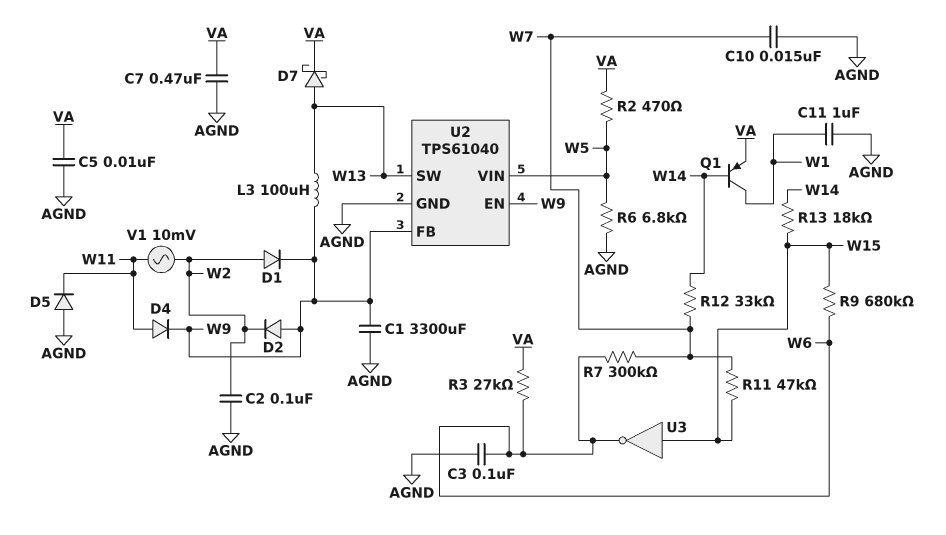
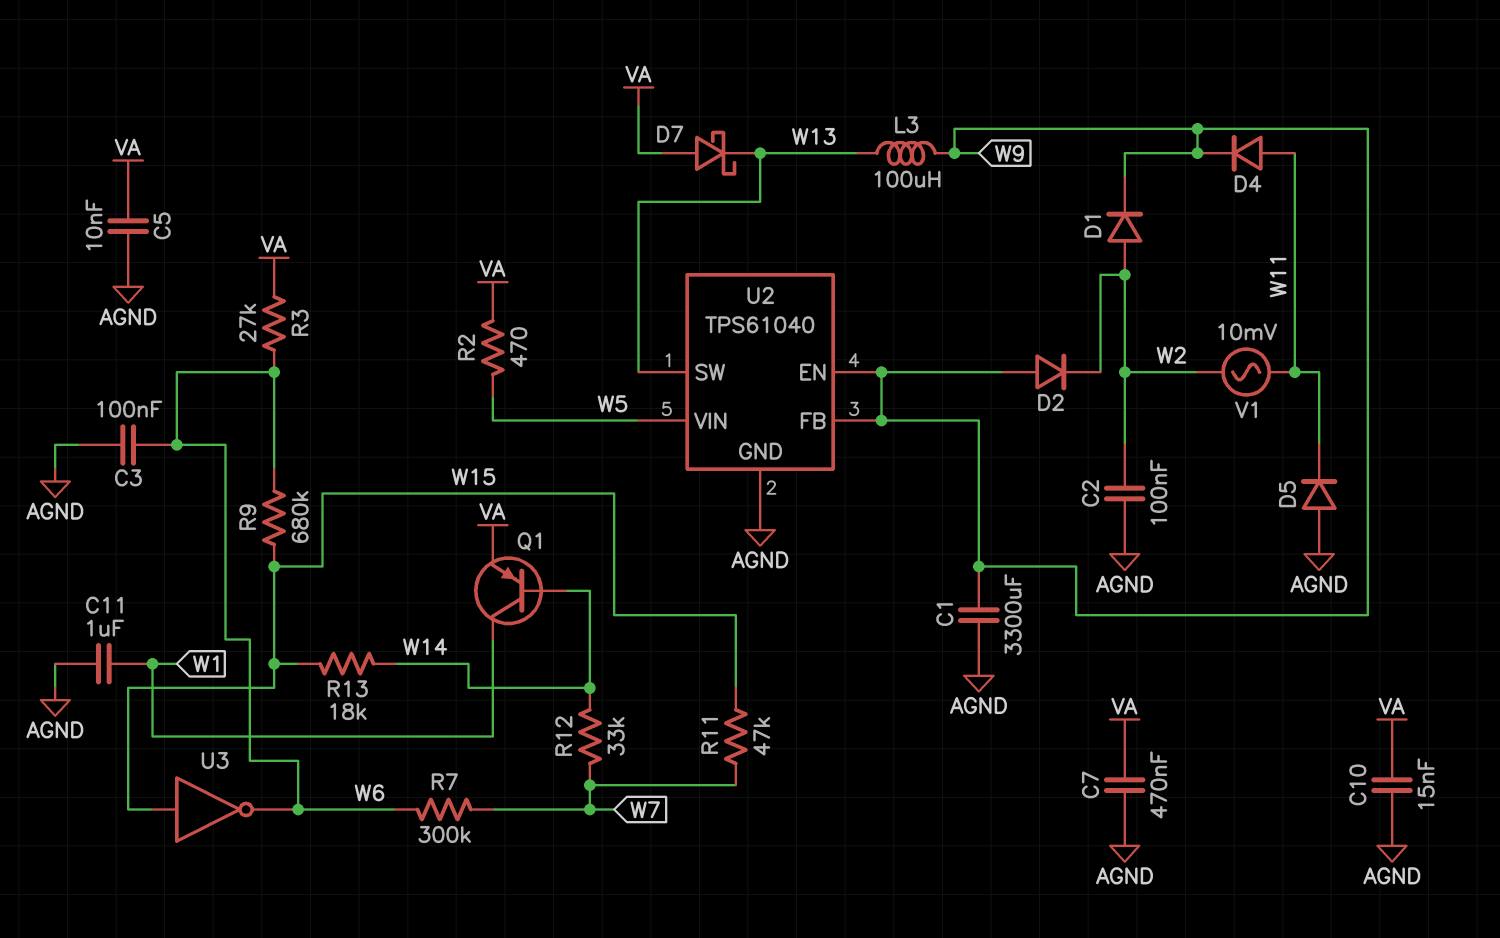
C10: 15nF (AGND, W7) -> 15nF (AGND, VA)
D7: schottky (A W13, K VA) -> schottky (A VA, K W13)
R6: 6.8k (AGND, W5) -> none

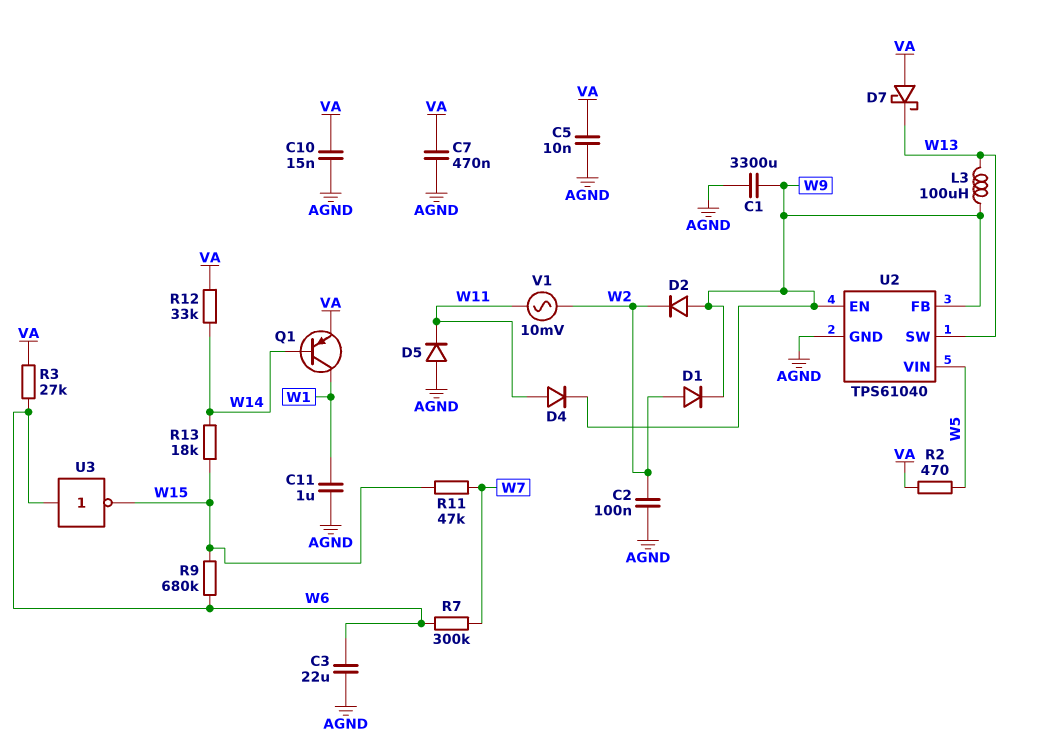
C3: 100nF (AGND, W6) -> 22uF (AGND, W6)
R12: 33k (W7, W14) -> 33k (VA, W14)
U3: NOT (in W15, out W6) -> NOT (in W6, out W15)

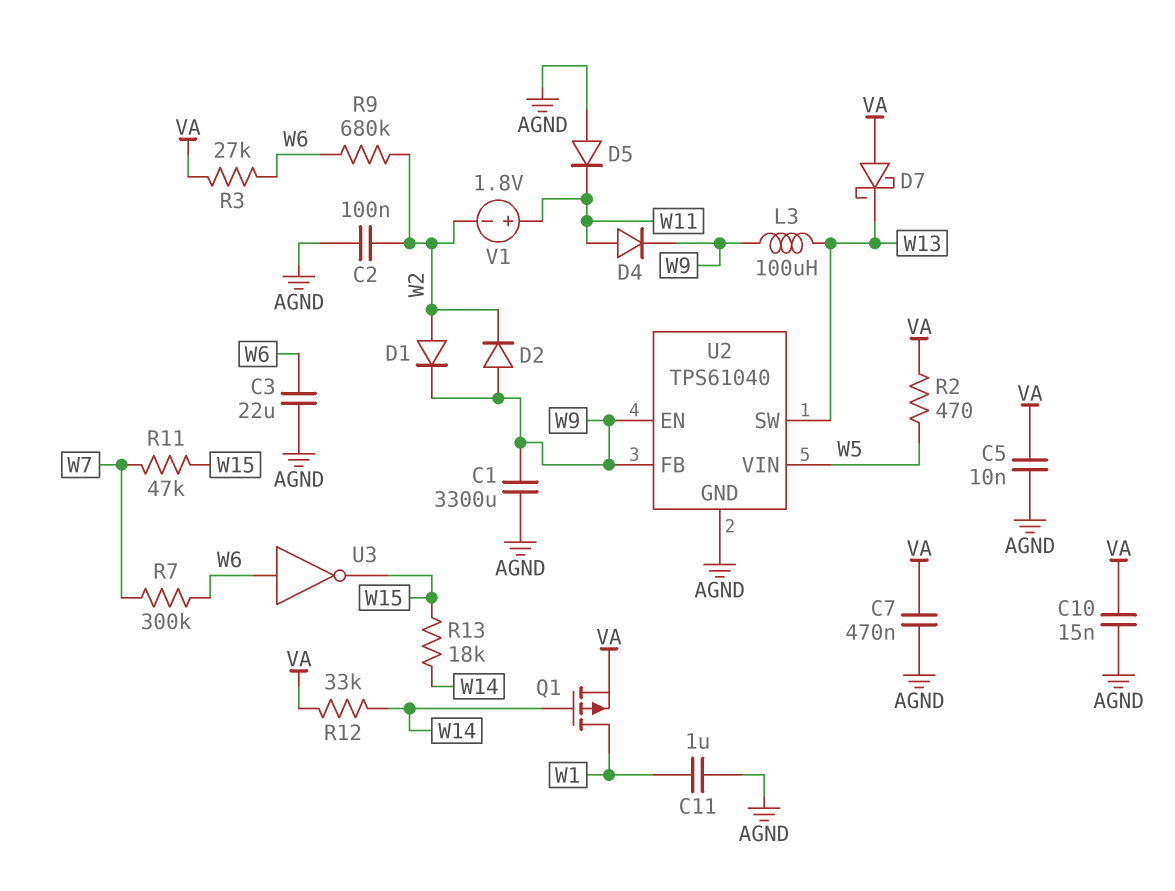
Q1: PNP (B W14, C W1, E VA) -> PMOS (G W14, D W1, S VA)
R9: 680k (W6, W15) -> 680k (W2, W6)
V1: AC 10mV (W2, W11) -> 1.8V (plus W11, minus W2)

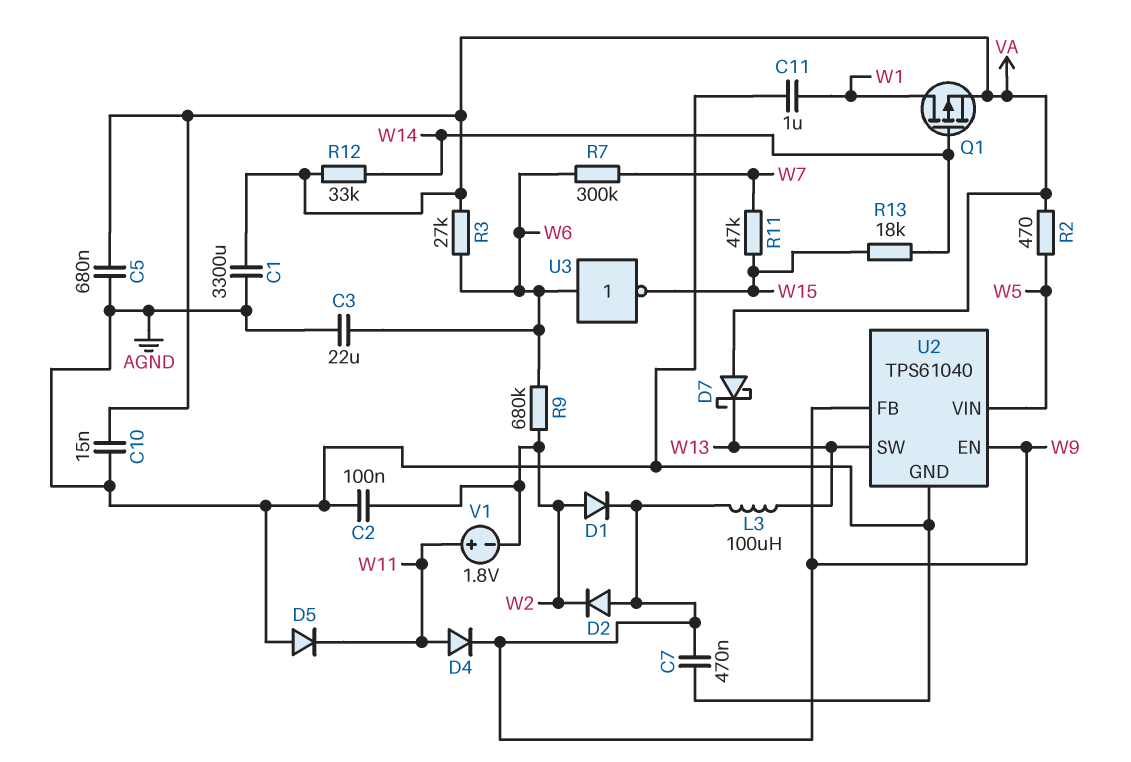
C1: 3300uF (AGND, W9) -> 3300uF (AGND, VA)
C5: 10nF (AGND, VA) -> 680nF (AGND, VA)
C7: 470nF (AGND, VA) -> 470nF (AGND, W9)

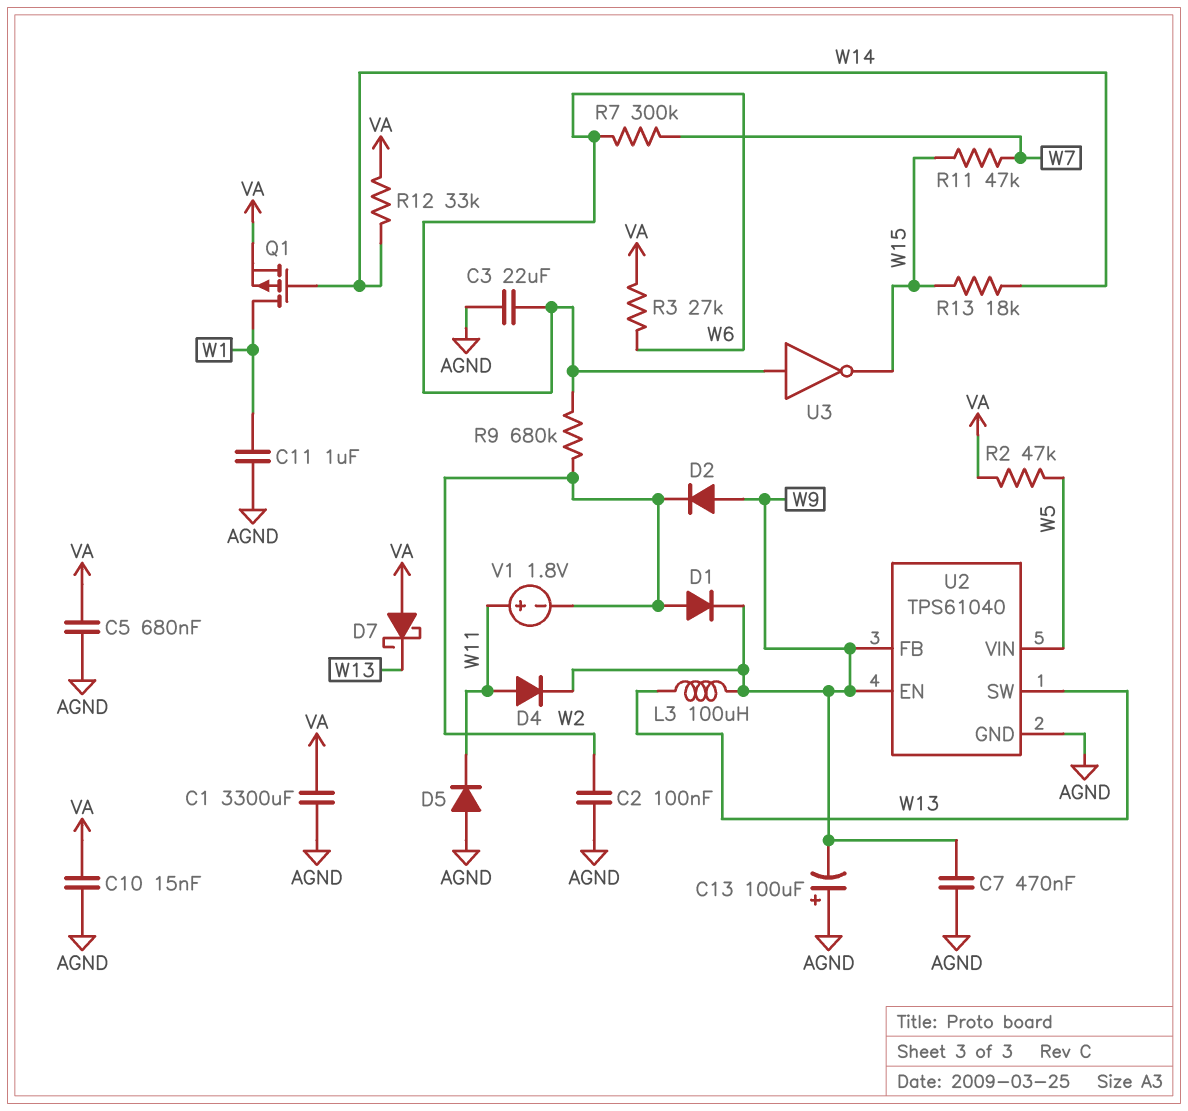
C13: none -> 100uF (plus AGND, minus W9)
R2: 470 (VA, W5) -> 47k (VA, W5)

